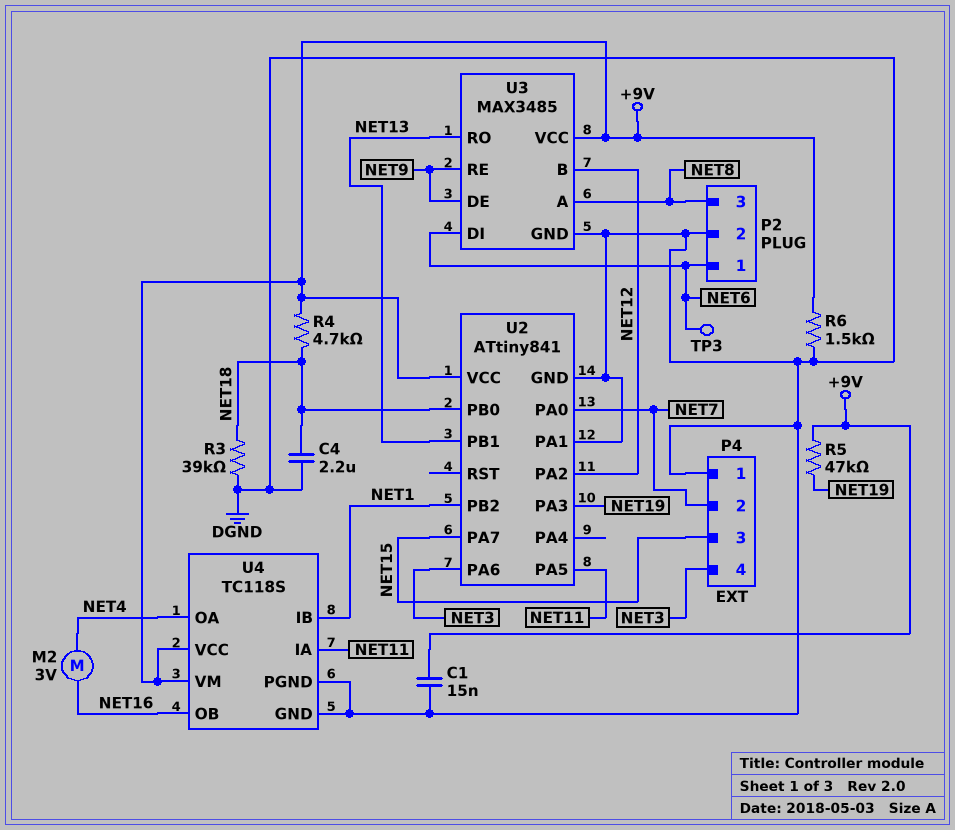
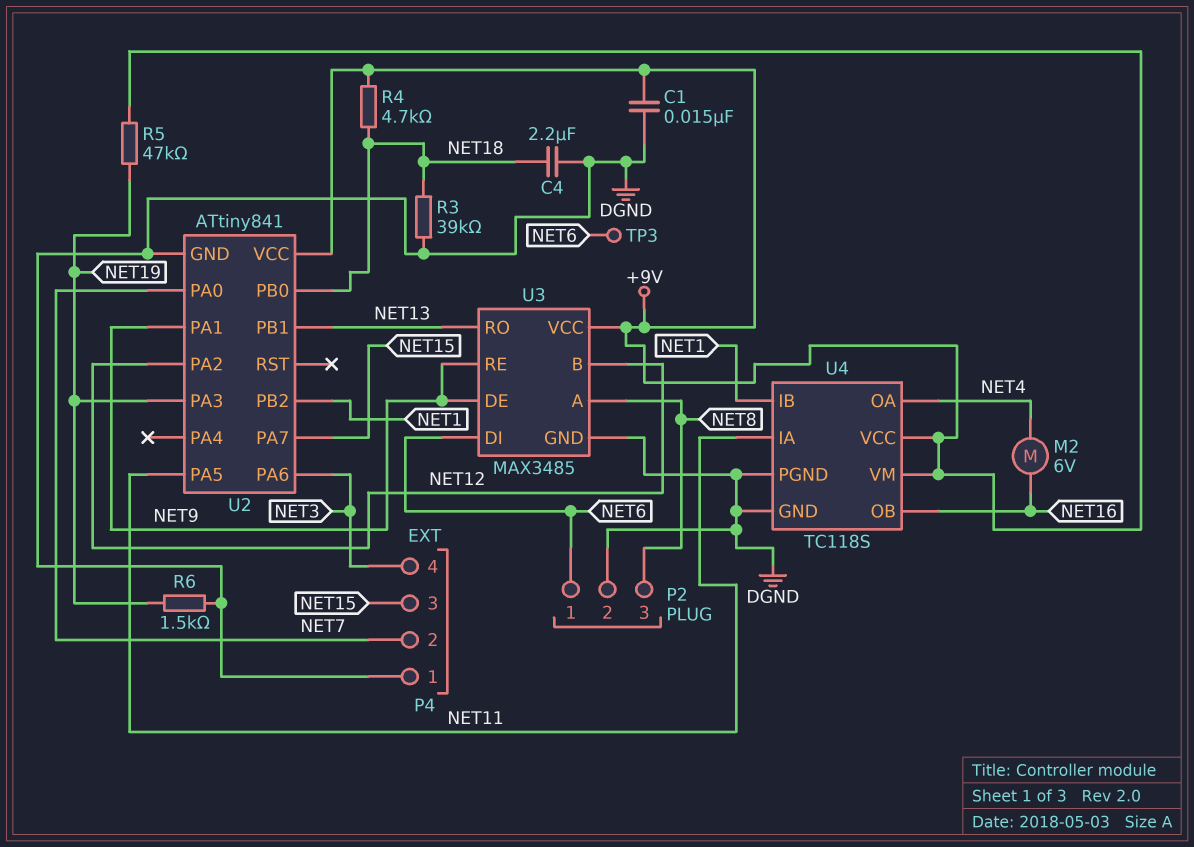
M2: motor 3V (NET4, NET16) -> motor 6V (NET4, NET16)
R6: 1.5k (+9V, DGND) -> 1.5k (DGND, NET19)
U2 pin PA1: DGND -> NET9

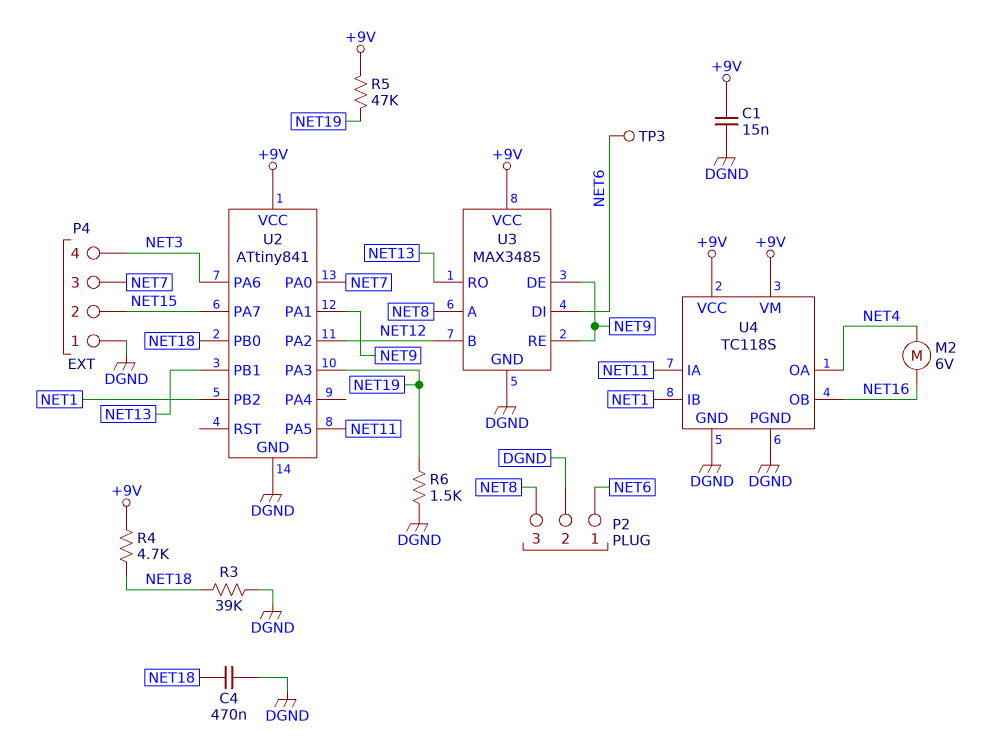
C4: 2.2uF (DGND, NET18) -> 470nF (DGND, NET18)
P4 pin 2: NET7 -> NET15
P4 pin 3: NET15 -> NET7

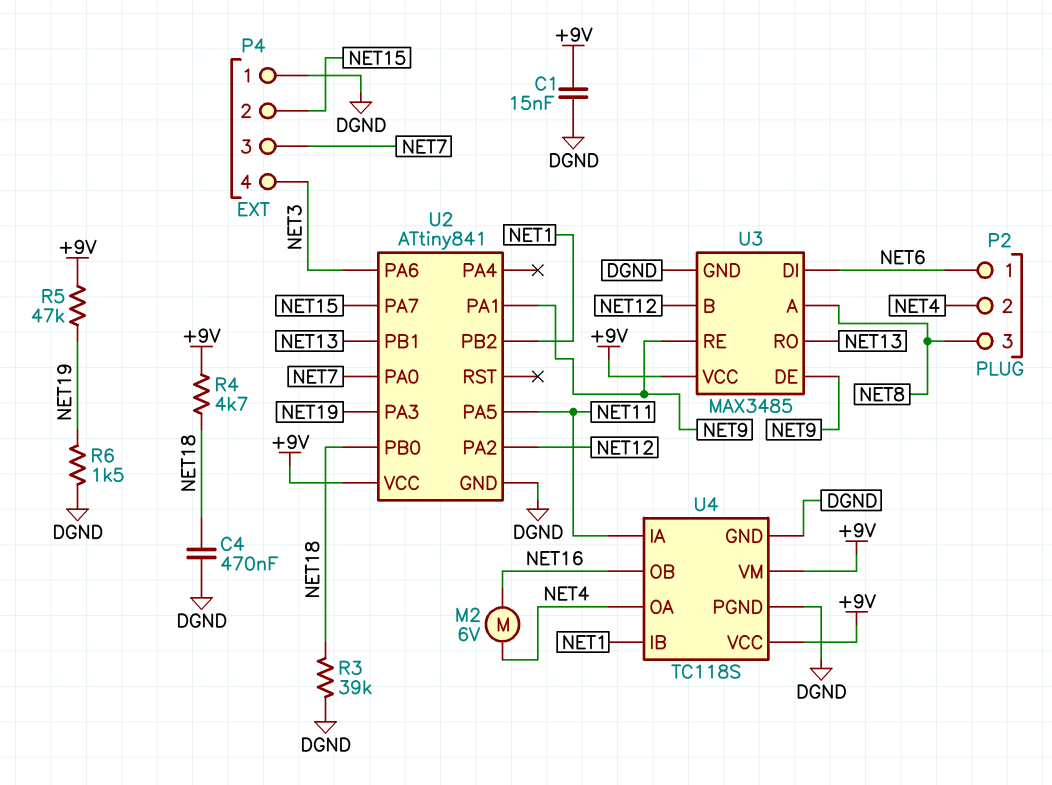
P2 pin 2: DGND -> NET4
TP3: test point (NET6) -> none

